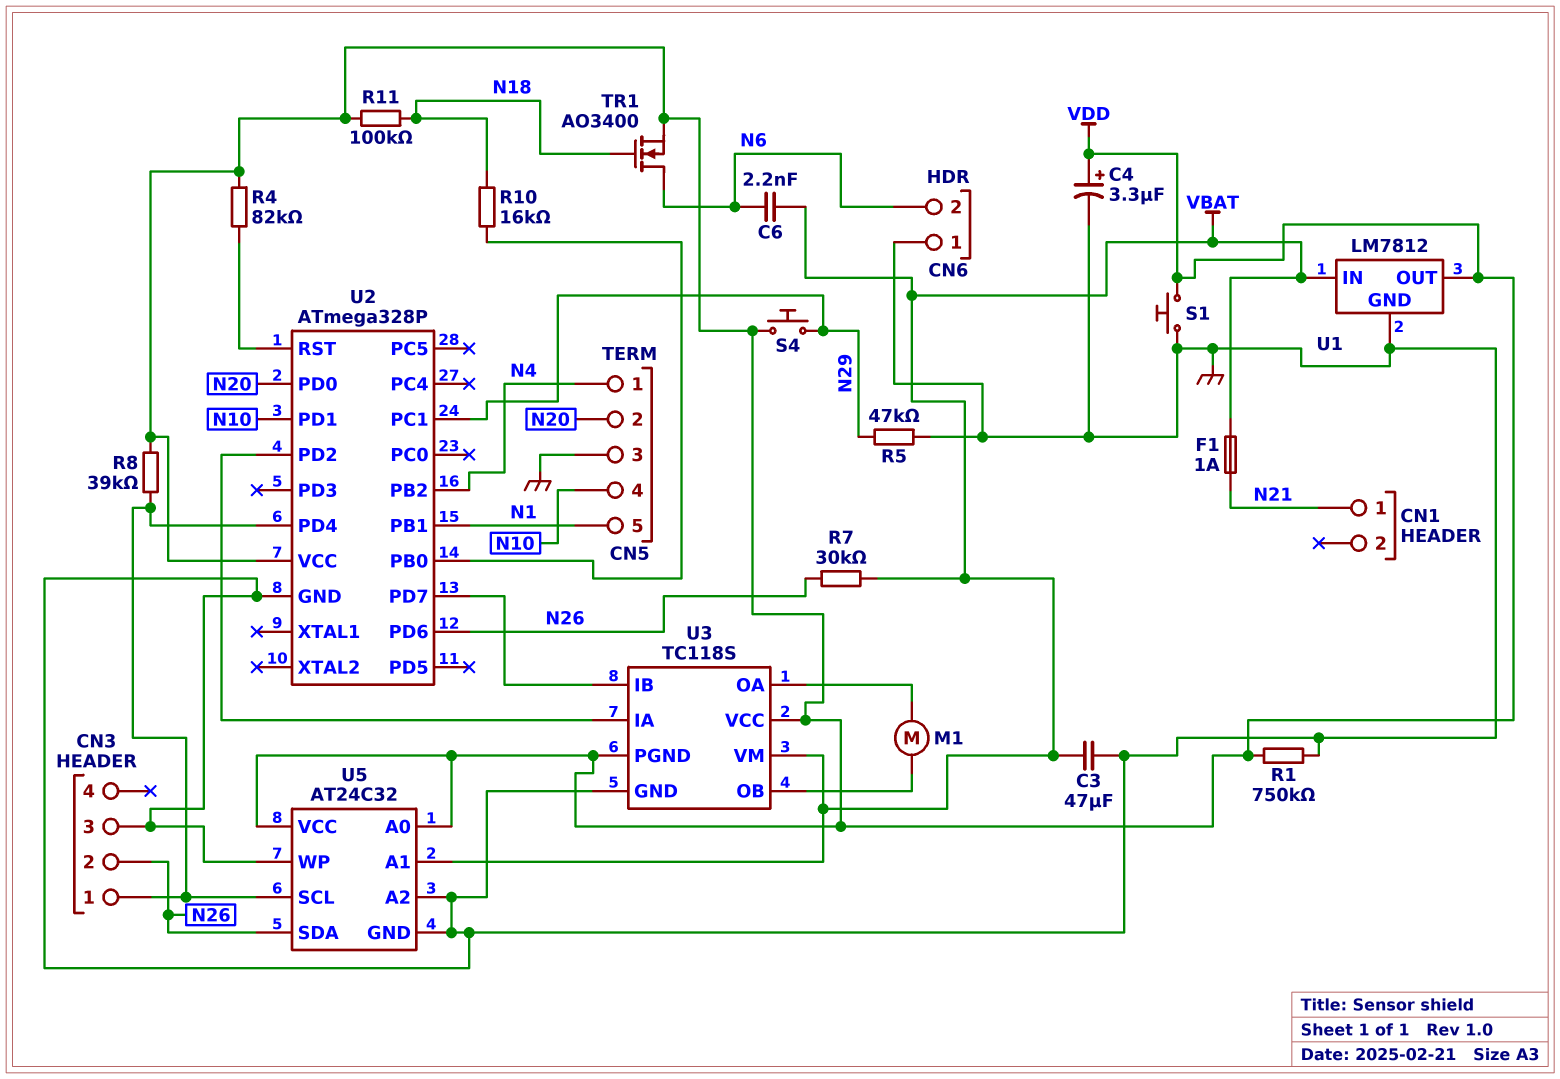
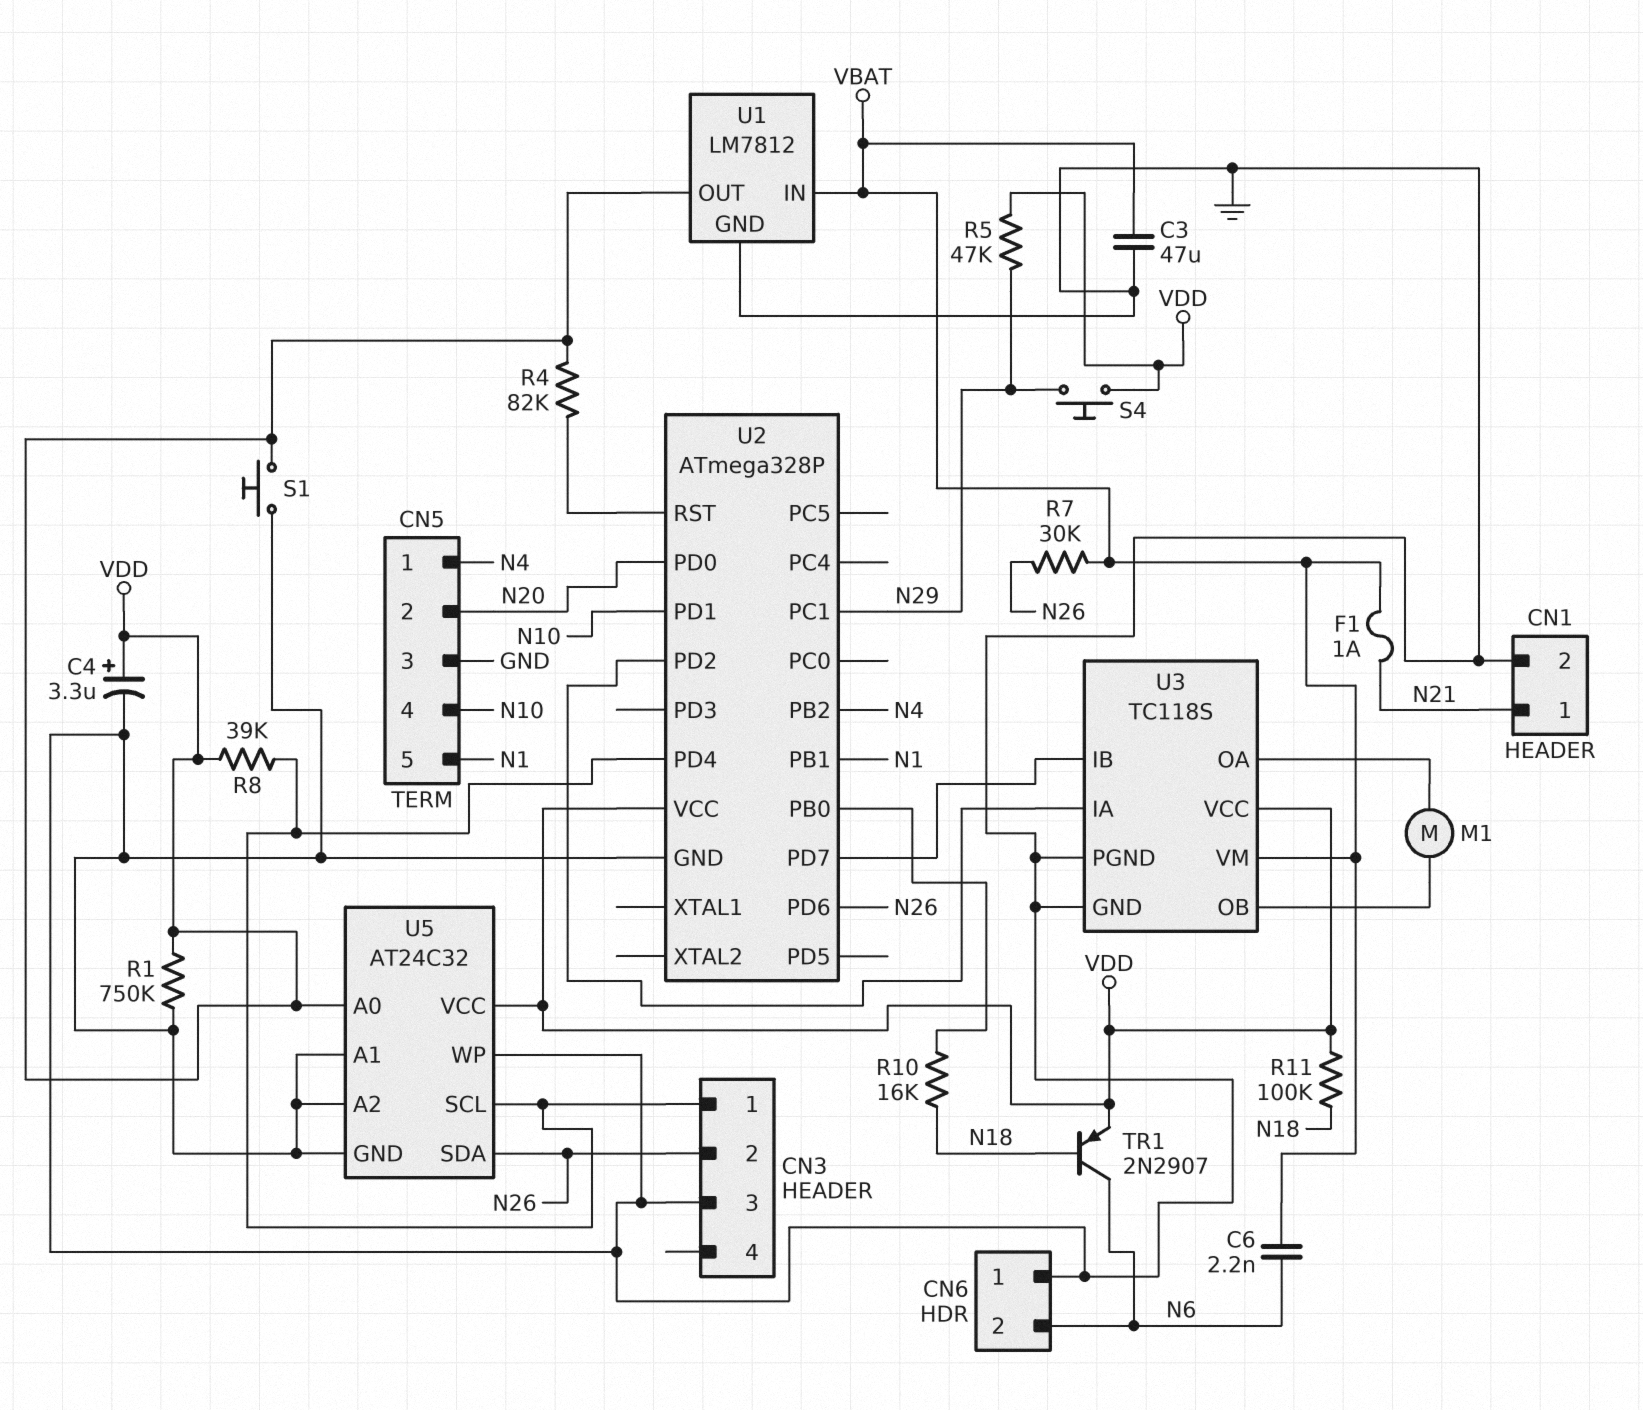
CN1 pin 2: none -> GND
R5: 47k (GND, N29) -> 47k (N29, VDD)
TR1: NMOS AO3400 (G N18, D N6, S VDD) -> PNP 2N2907 (B N18, C N6, E VDD)
U3 pin PGND: VDD -> GND
U5 pin A1: VBAT -> GND

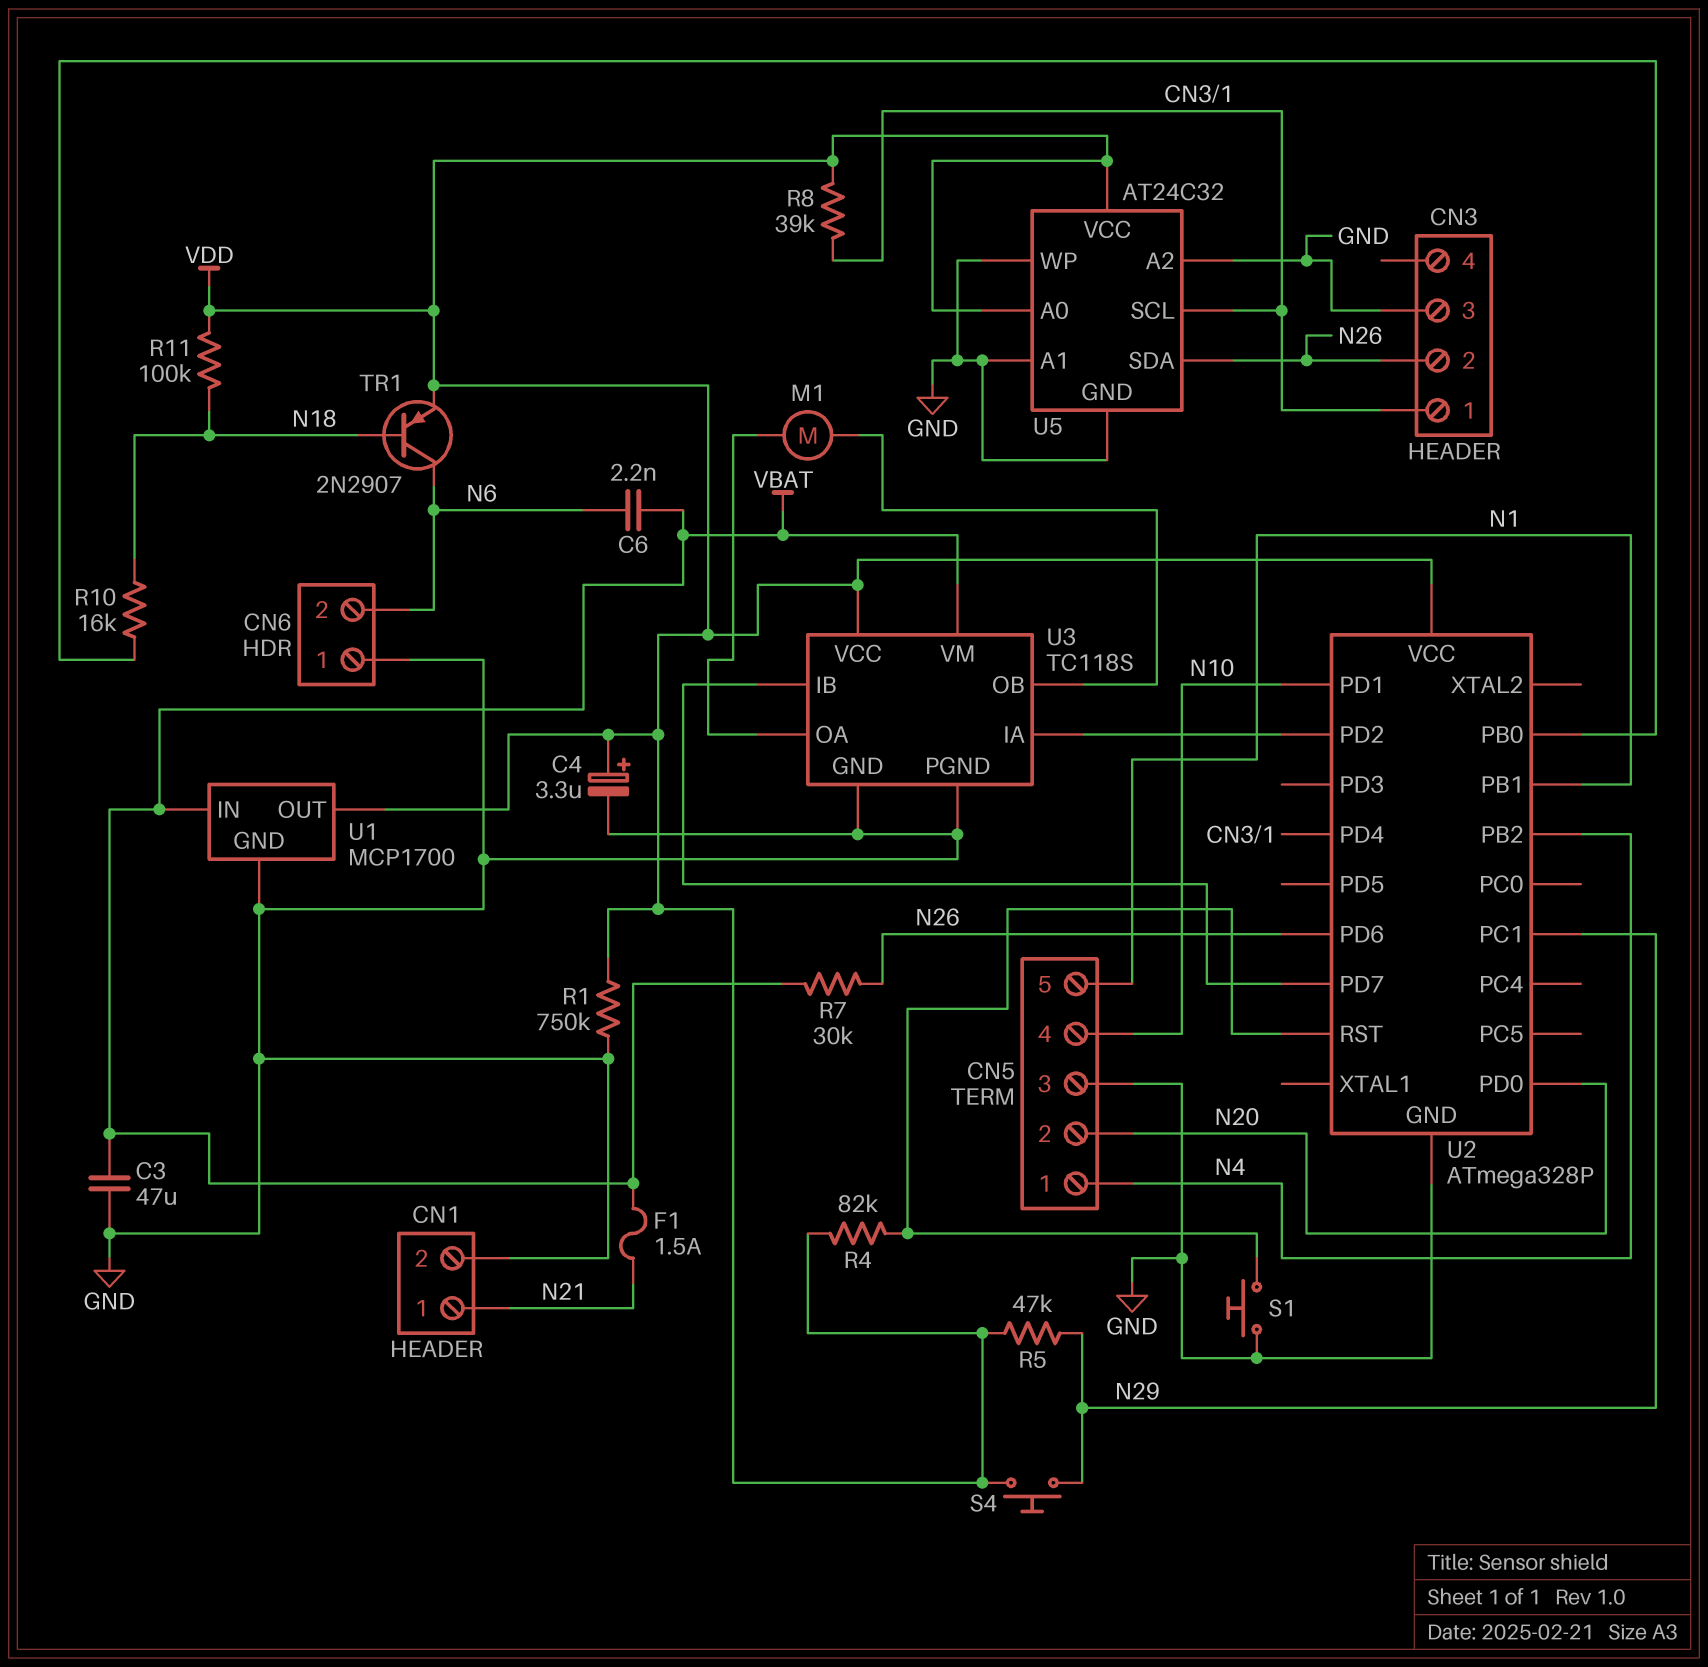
F1: 1A (N21, VBAT) -> 1.5A (N21, VBAT)
S1: button (GND, VDD) -> button (GND, U2/RST)
U1: LM7812 -> MCP1700

